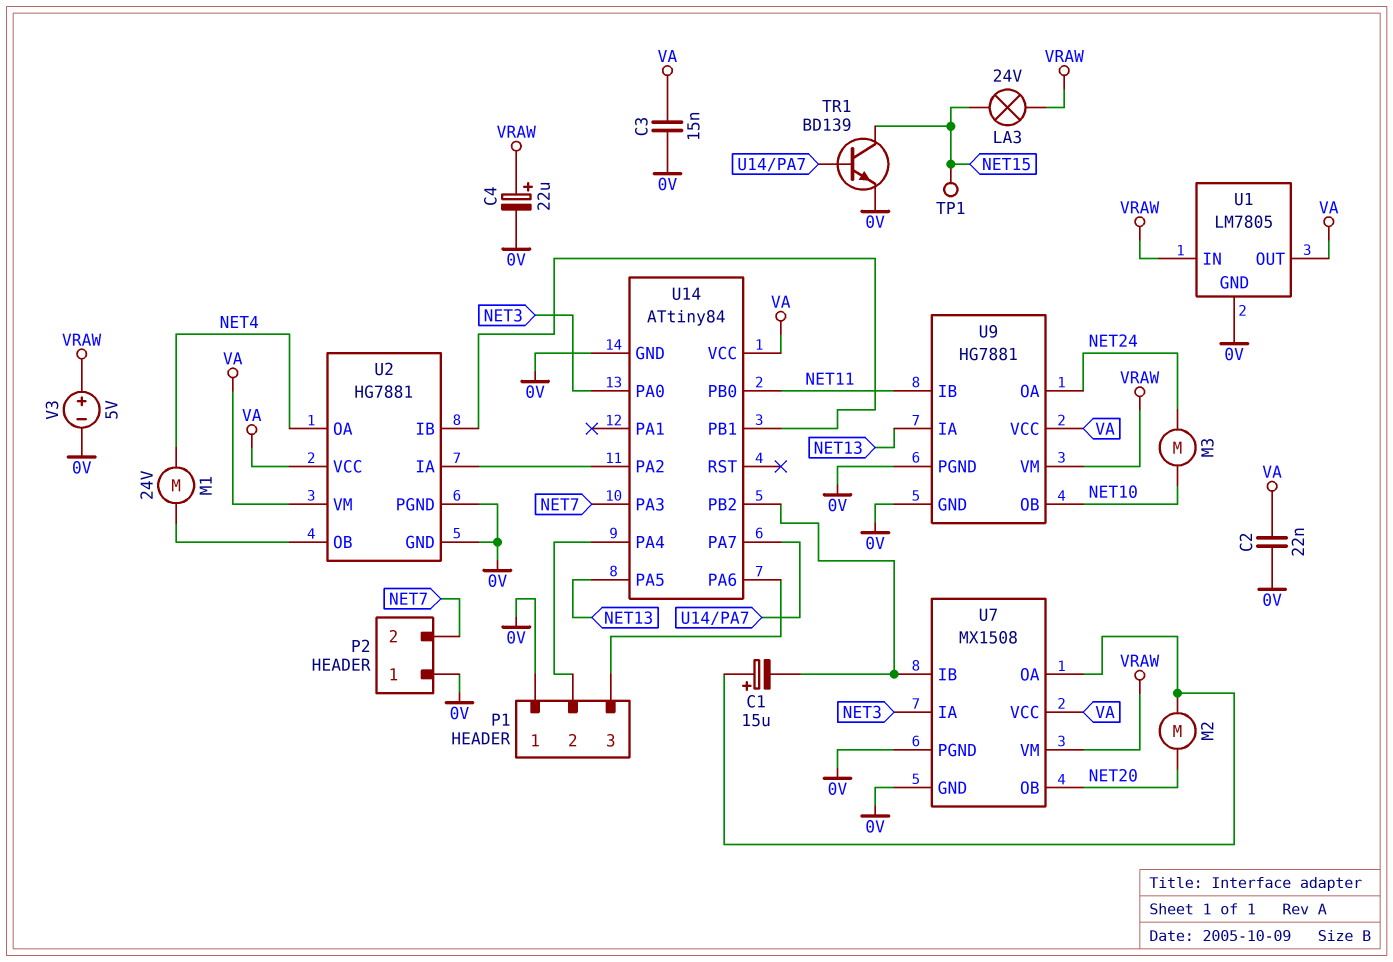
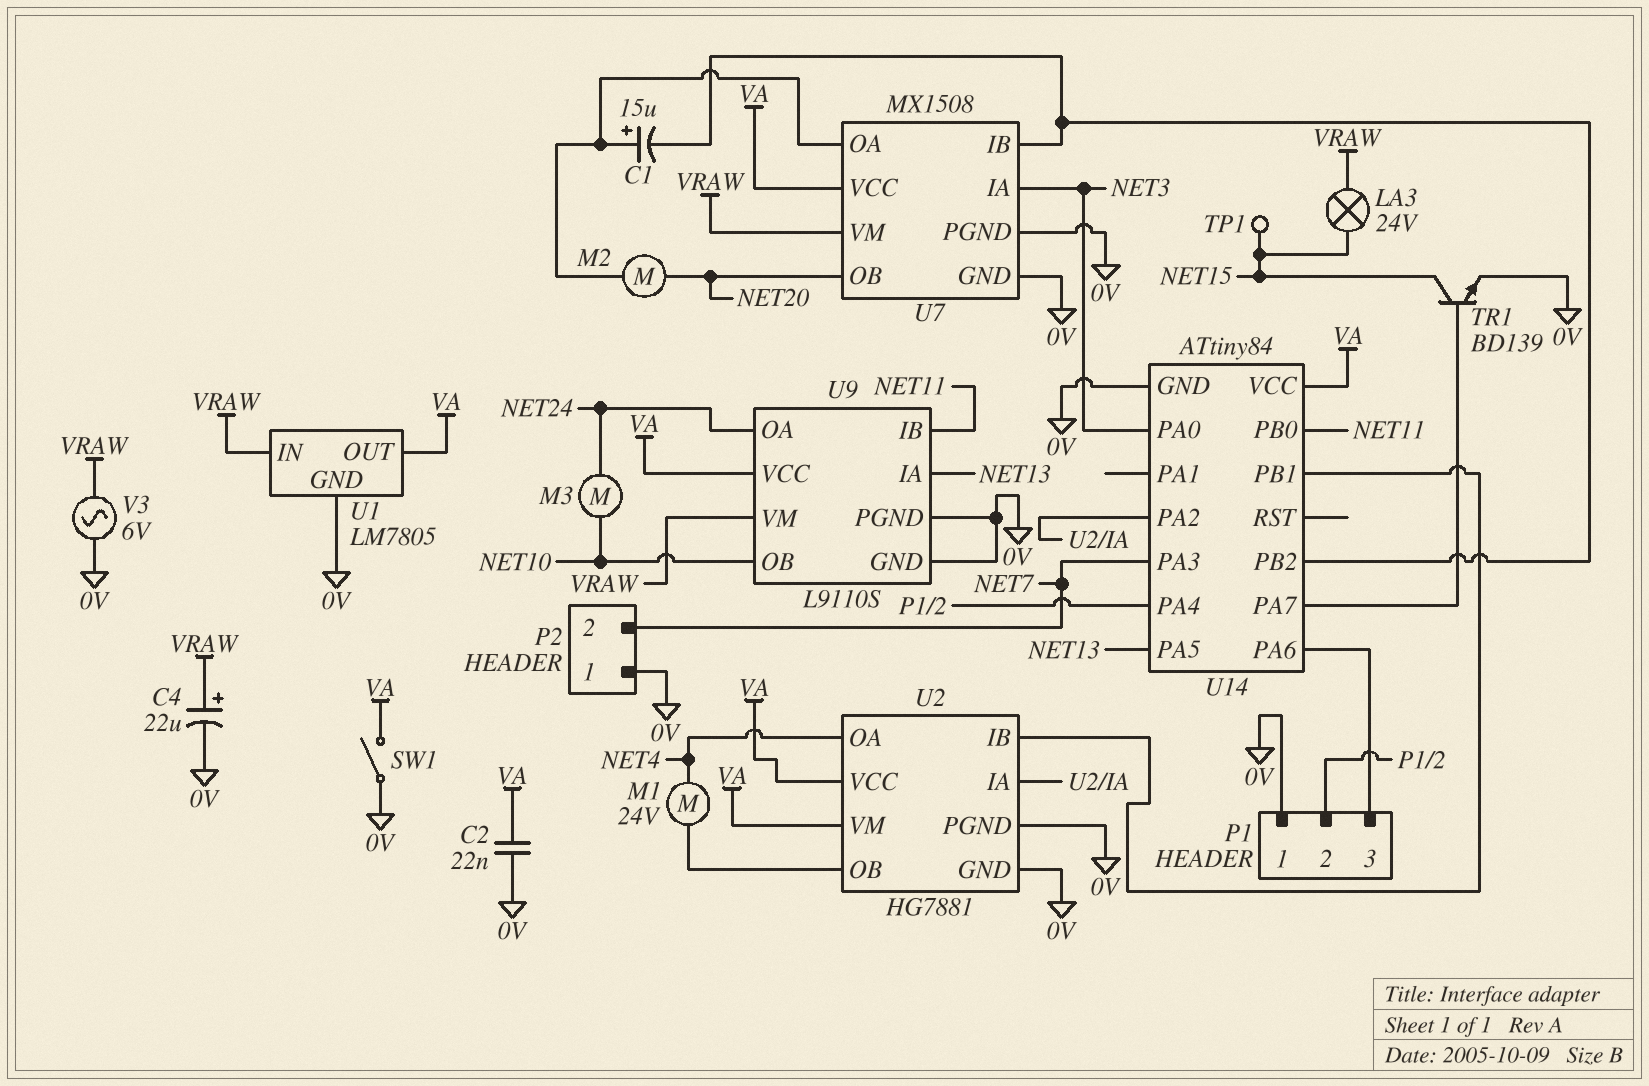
C3: 15nF (0V, VA) -> none
SW1: none -> switch (0V, VA)
U9: HG7881 -> L9110S
V3: 5V (plus VRAW, minus 0V) -> AC 6V (0V, VRAW)

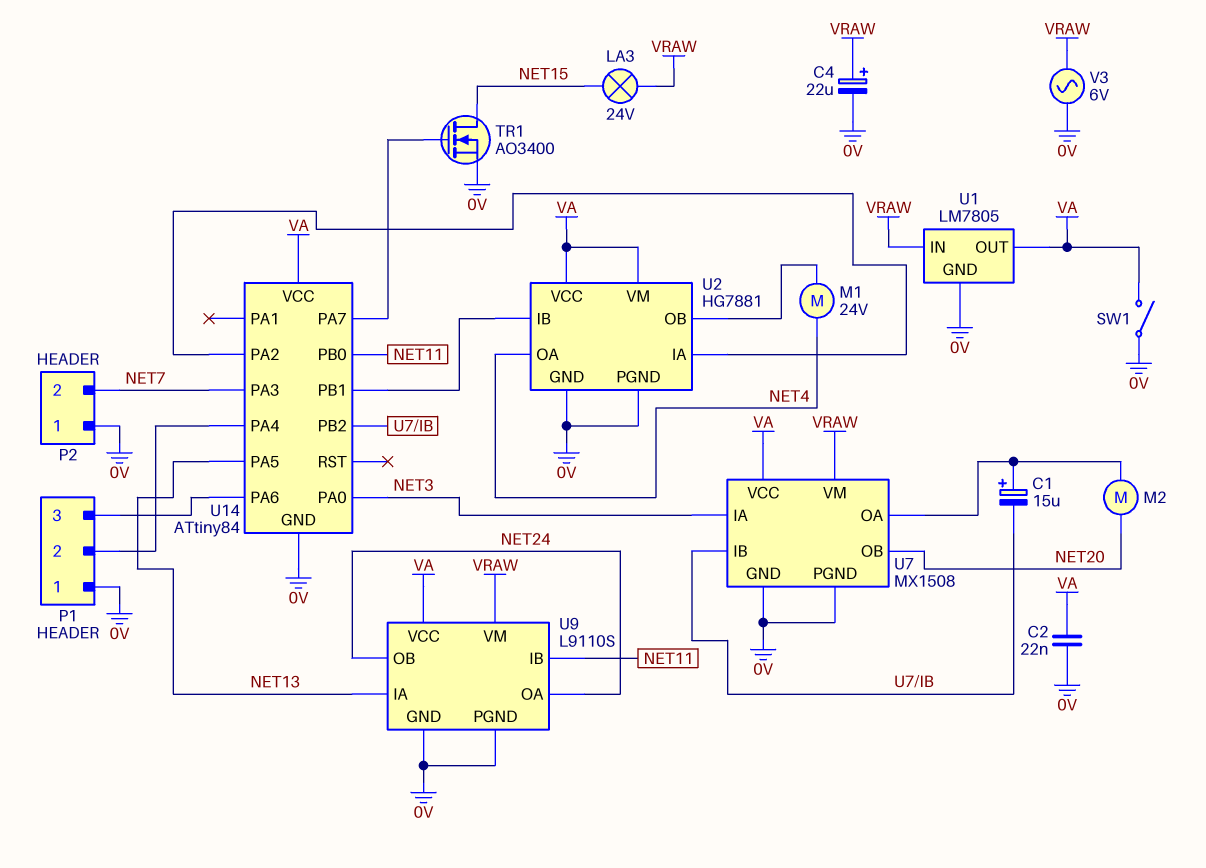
M3: motor (NET10, NET24) -> none
TP1: test point (NET15) -> none
TR1: NPN BD139 (B U14/PA7, C NET15, E 0V) -> NMOS AO3400 (G U14/PA7, D NET15, S 0V)
U9 pin OB: NET10 -> NET24

